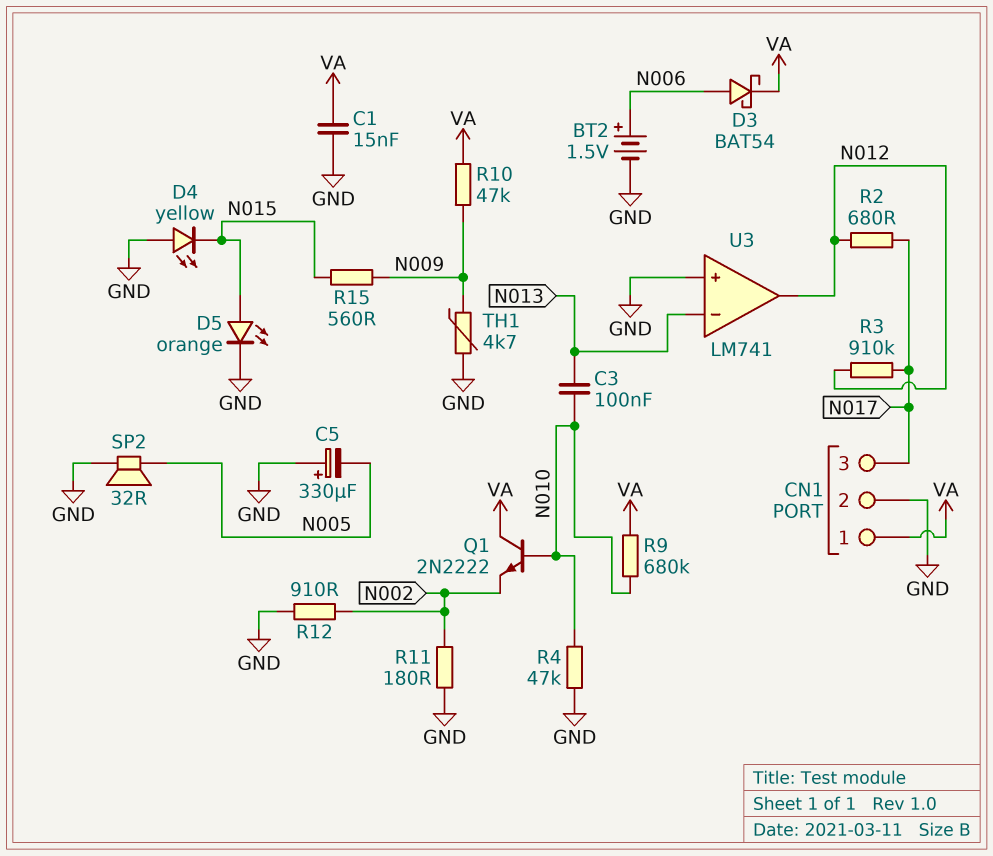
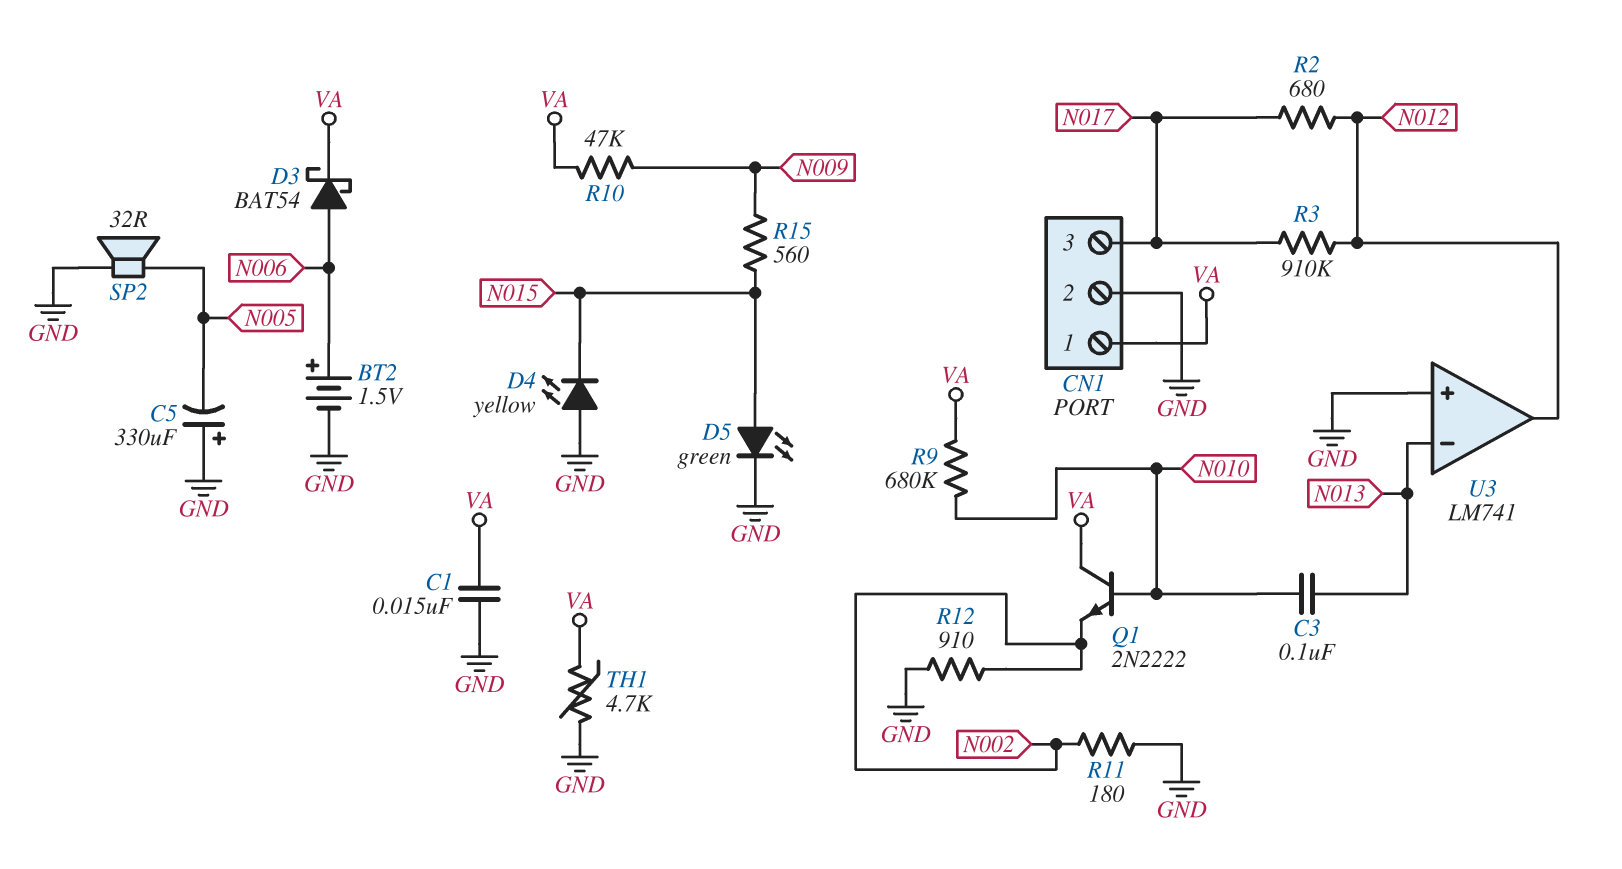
D5: LED orange (A N015, K GND) -> LED green (A N015, K GND)
R4: 47k (GND, N010) -> none
TH1: 4.7k (GND, N009) -> 4.7k (GND, VA)

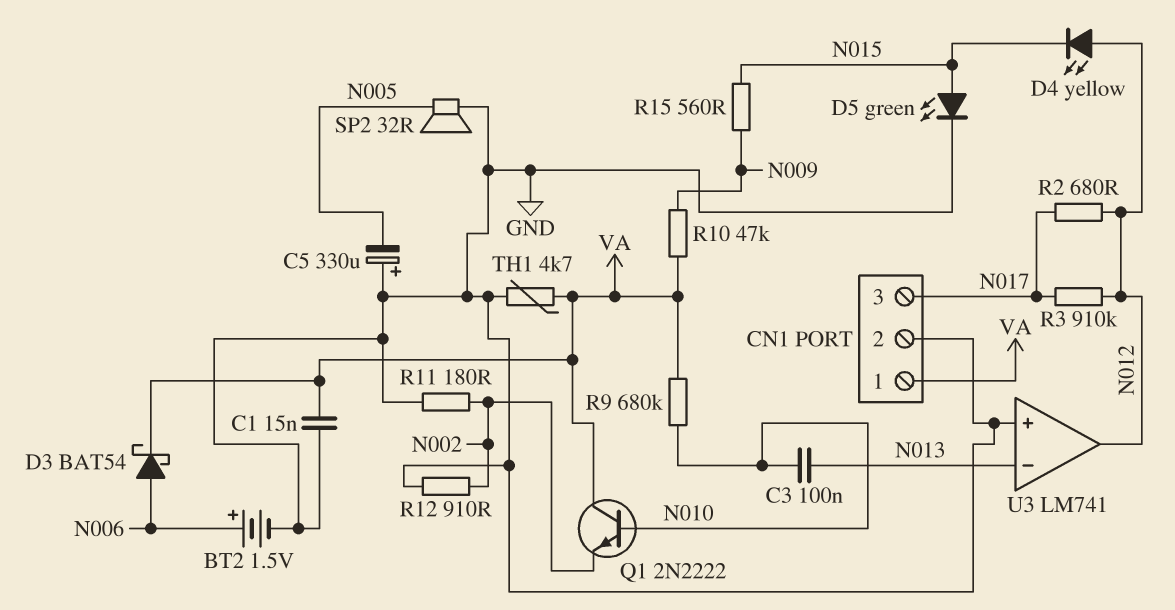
D4: LED yellow (A GND, K N015) -> LED yellow (A N012, K N015)

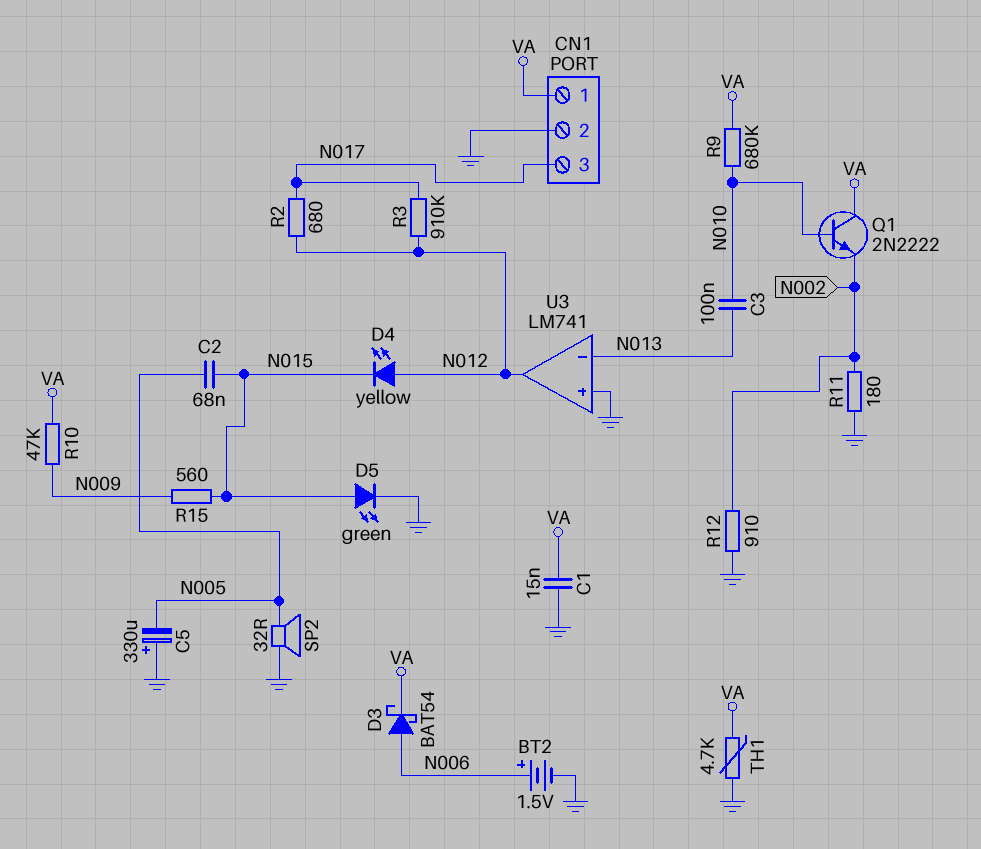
C2: none -> 68nF (N005, N015)

